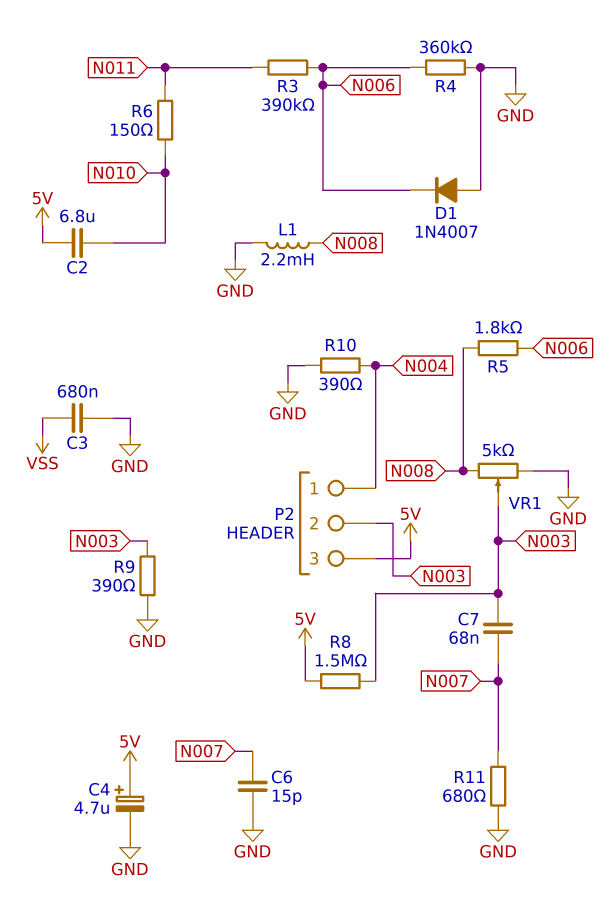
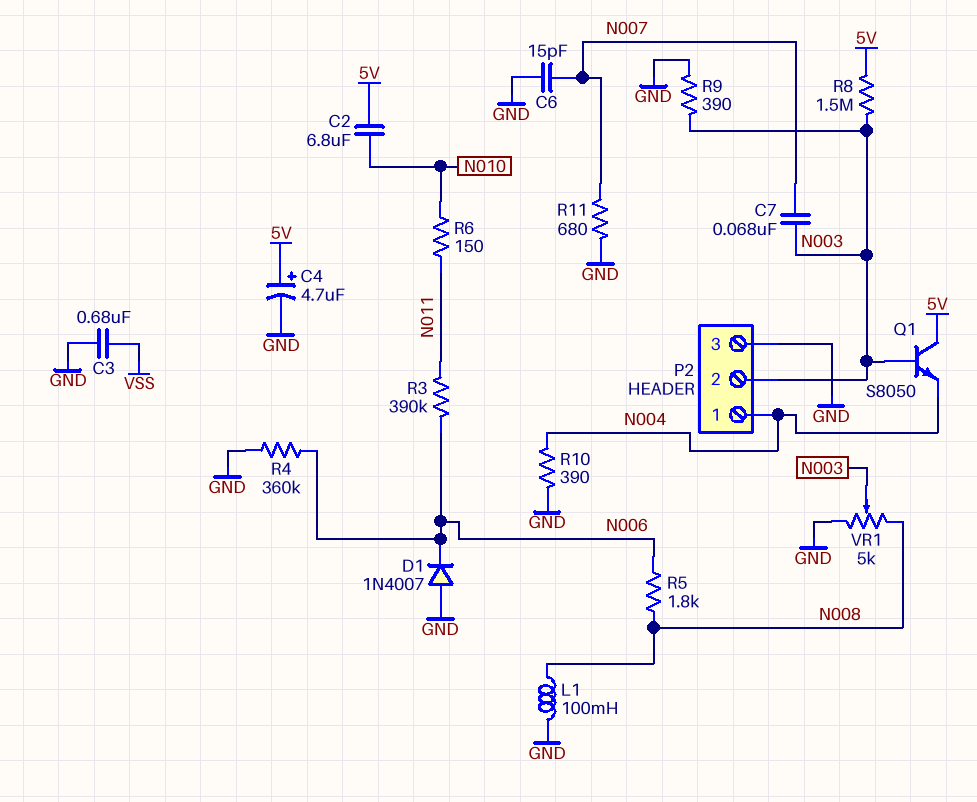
L1: 2.2mH (GND, N008) -> 100mH (GND, N008)
P2 pin 3: 5V -> GND
Q1: none -> NPN S8050 (B N003, C 5V, E N004)

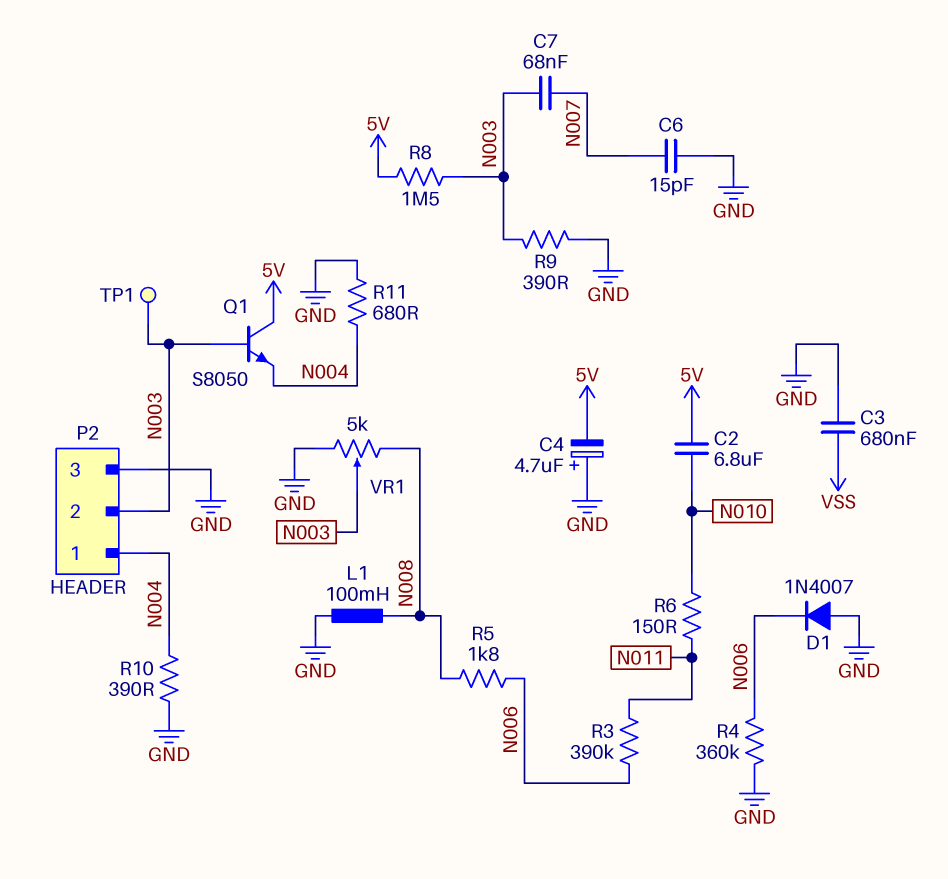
C4: 4.7uF (plus 5V, minus GND) -> 4.7uF (plus GND, minus 5V)
R11: 680 (GND, N007) -> 680 (GND, N004)
TP1: none -> test point (N003)

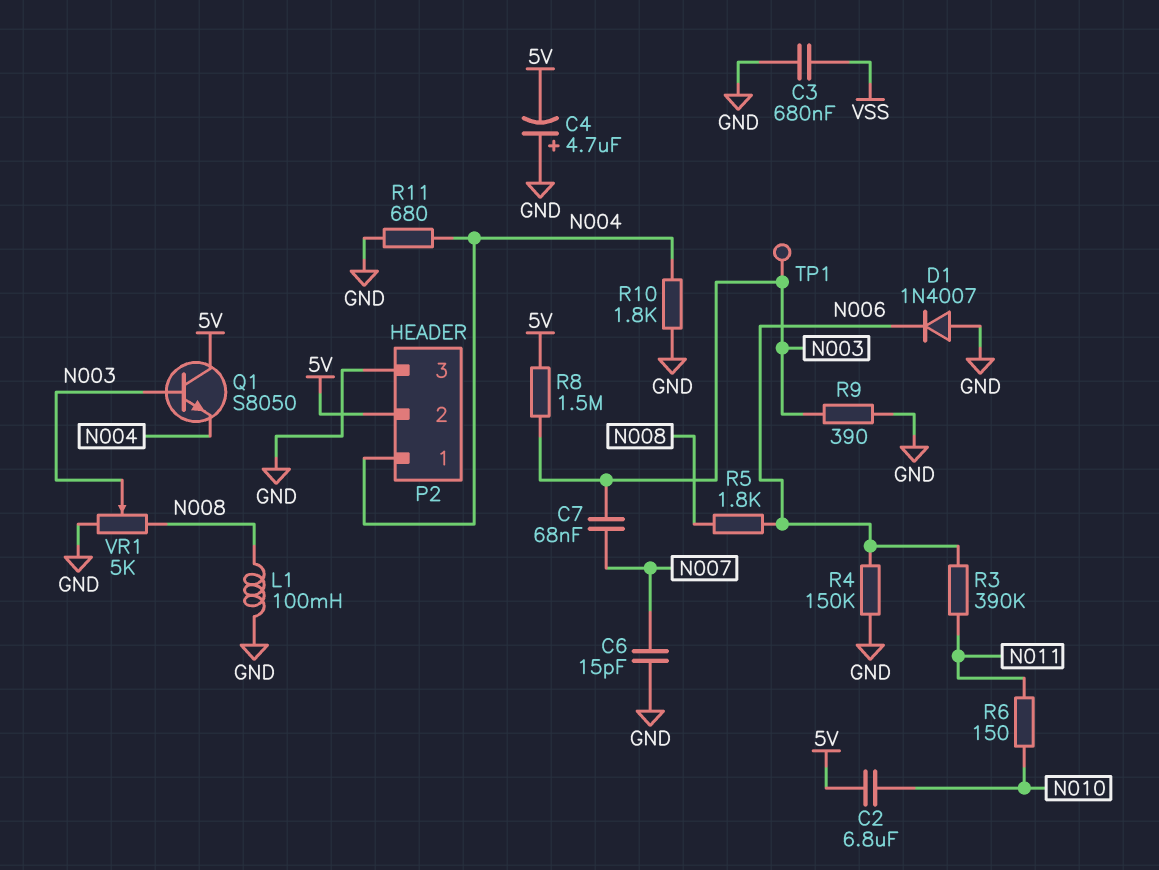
P2 pin 2: N003 -> 5V
R4: 360k (GND, N006) -> 150k (GND, N006)
R10: 390 (GND, N004) -> 1.8k (GND, N004)

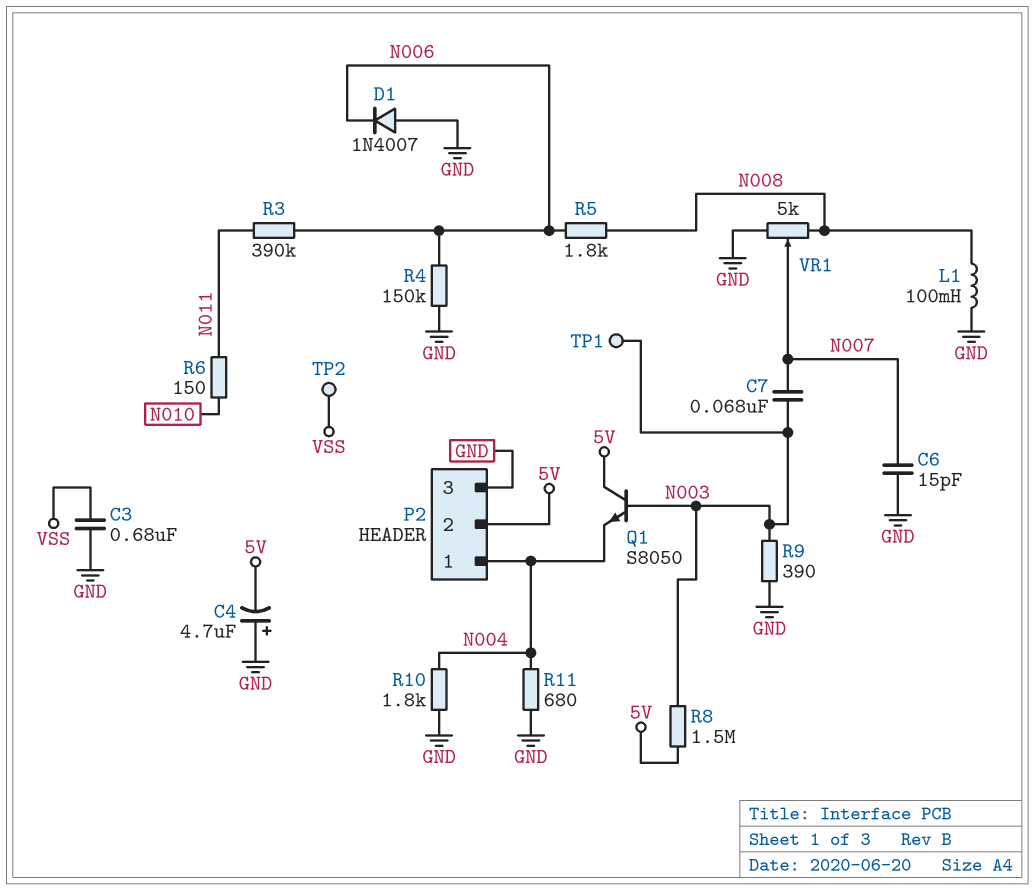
C2: 6.8uF (5V, N010) -> none
TP2: none -> test point (VSS)
VR1: 5k (GND, N008, wiper N003) -> 5k (GND, N008, wiper N007)

